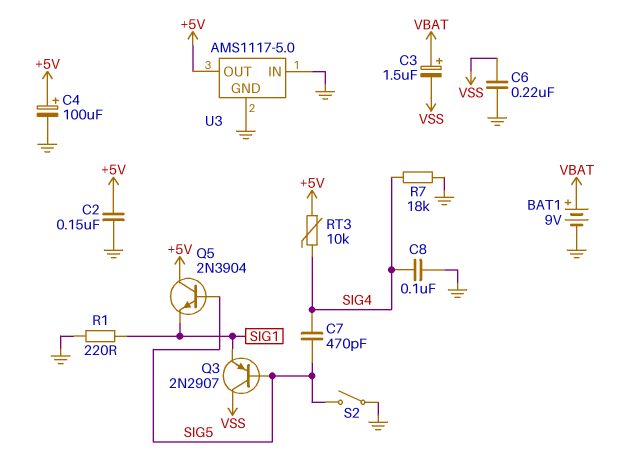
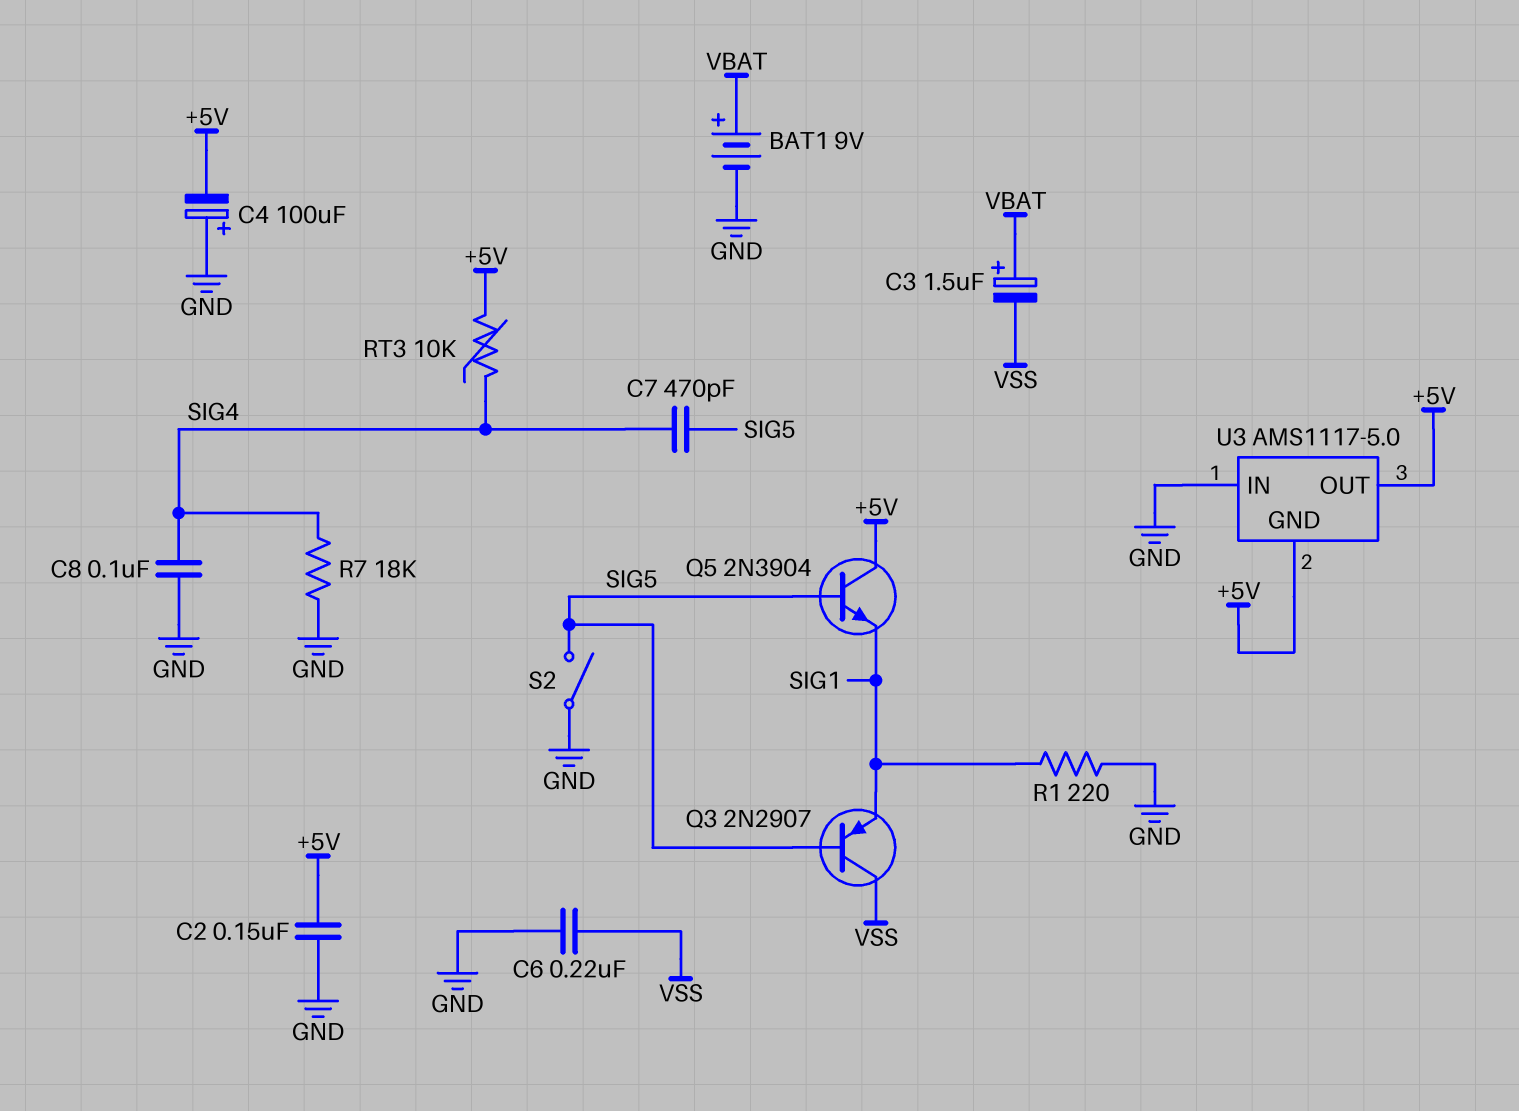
C4: 100uF (plus +5V, minus GND) -> 100uF (plus GND, minus +5V)
U3 pin GND: GND -> +5V

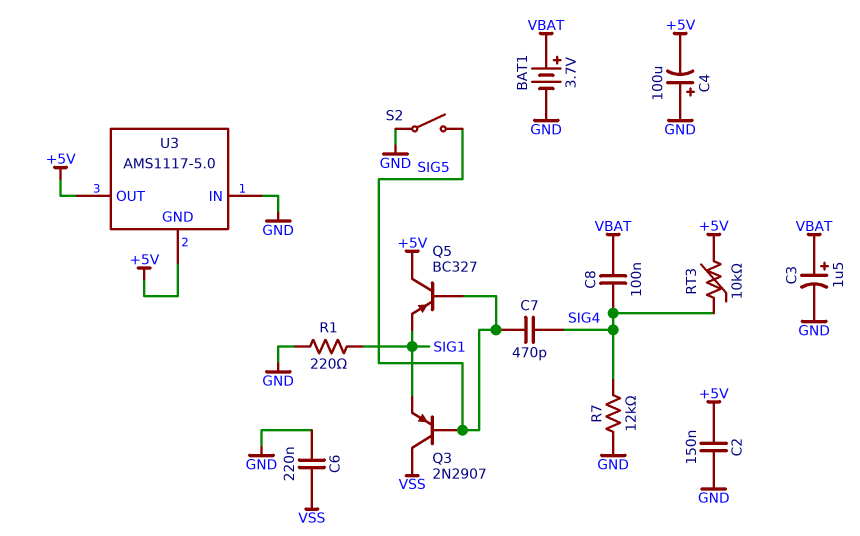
BAT1: 9V (plus VBAT, minus GND) -> 3.7V (plus VBAT, minus GND)
C3: 1.5uF (plus VBAT, minus VSS) -> 1.5uF (plus VBAT, minus GND)
C8: 100nF (GND, SIG4) -> 100nF (SIG4, VBAT)
Q5: NPN 2N3904 (B SIG5, C +5V, E SIG1) -> PNP BC327 (B SIG5, C +5V, E SIG1)
R7: 18k (GND, SIG4) -> 12k (GND, SIG4)

